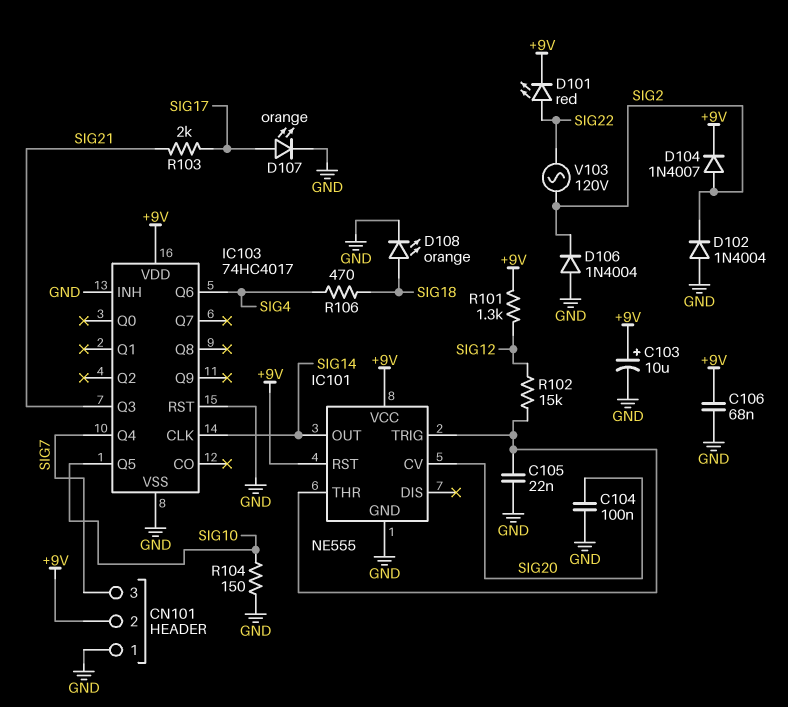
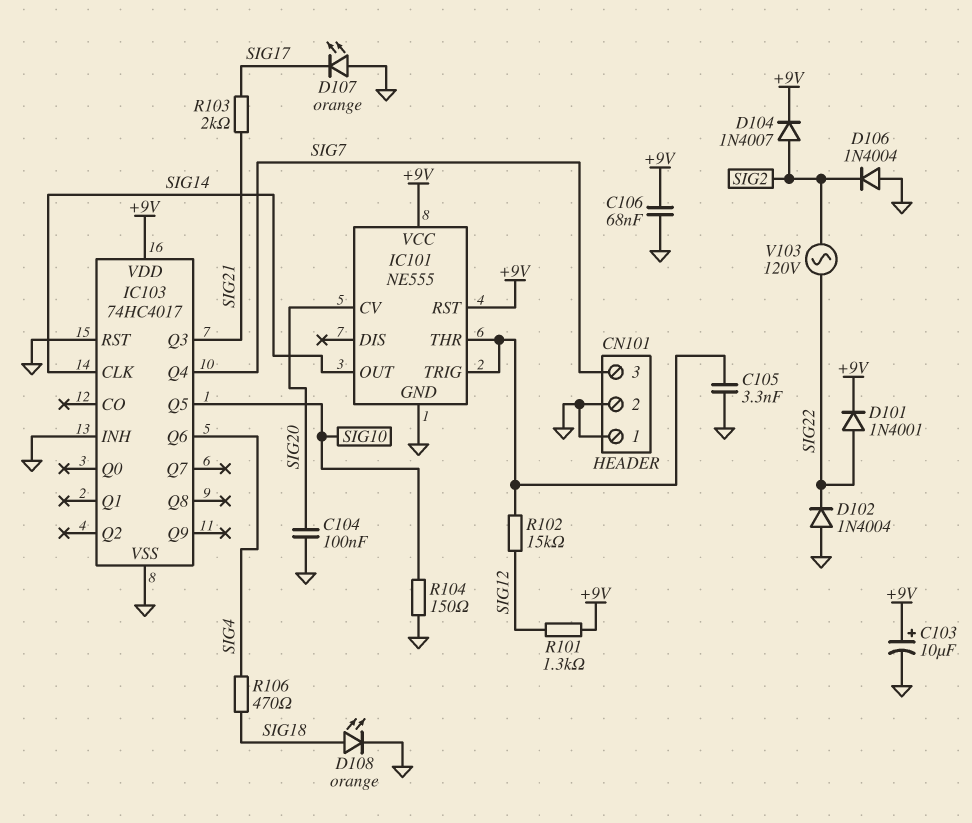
C105: 22nF (GND, IC101/THR) -> 3.3nF (GND, IC101/THR)
CN101 pin 2: +9V -> GND
D101: LED red (A SIG22, K +9V) -> diode 1N4001 (A SIG22, K +9V)
D102: diode 1N4004 (A GND, K SIG2) -> diode 1N4004 (A GND, K SIG22)
D107: LED orange (A SIG17, K GND) -> LED orange (A GND, K SIG17)

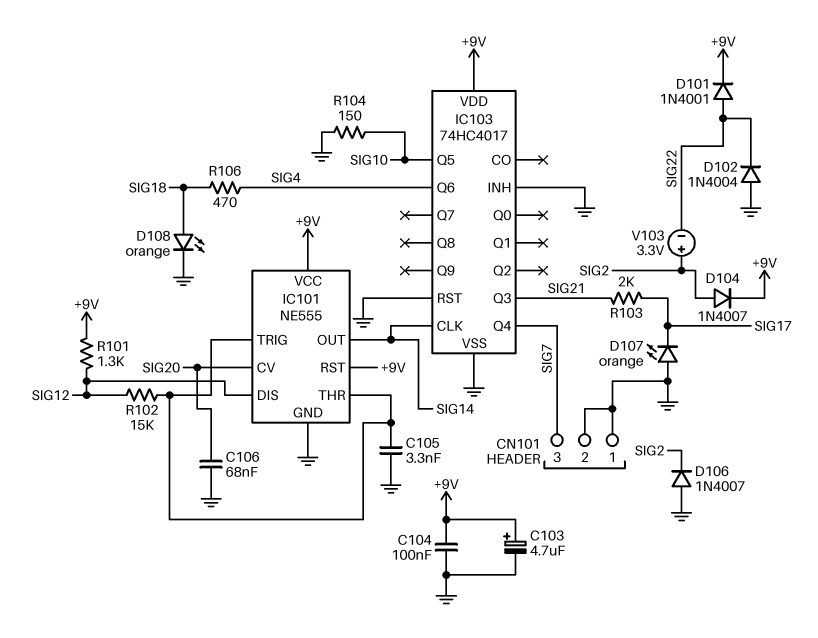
C103: 10uF (plus +9V, minus GND) -> 4.7uF (plus +9V, minus GND)
C104: 100nF (GND, SIG20) -> 100nF (+9V, GND)
C106: 68nF (+9V, GND) -> 68nF (GND, SIG20)
D106: diode 1N4004 (A GND, K SIG2) -> diode 1N4007 (A GND, K SIG2)
IC101 pin DIS: none -> SIG12
V103: AC 120V (SIG2, SIG22) -> 3.3V (plus SIG2, minus SIG22)

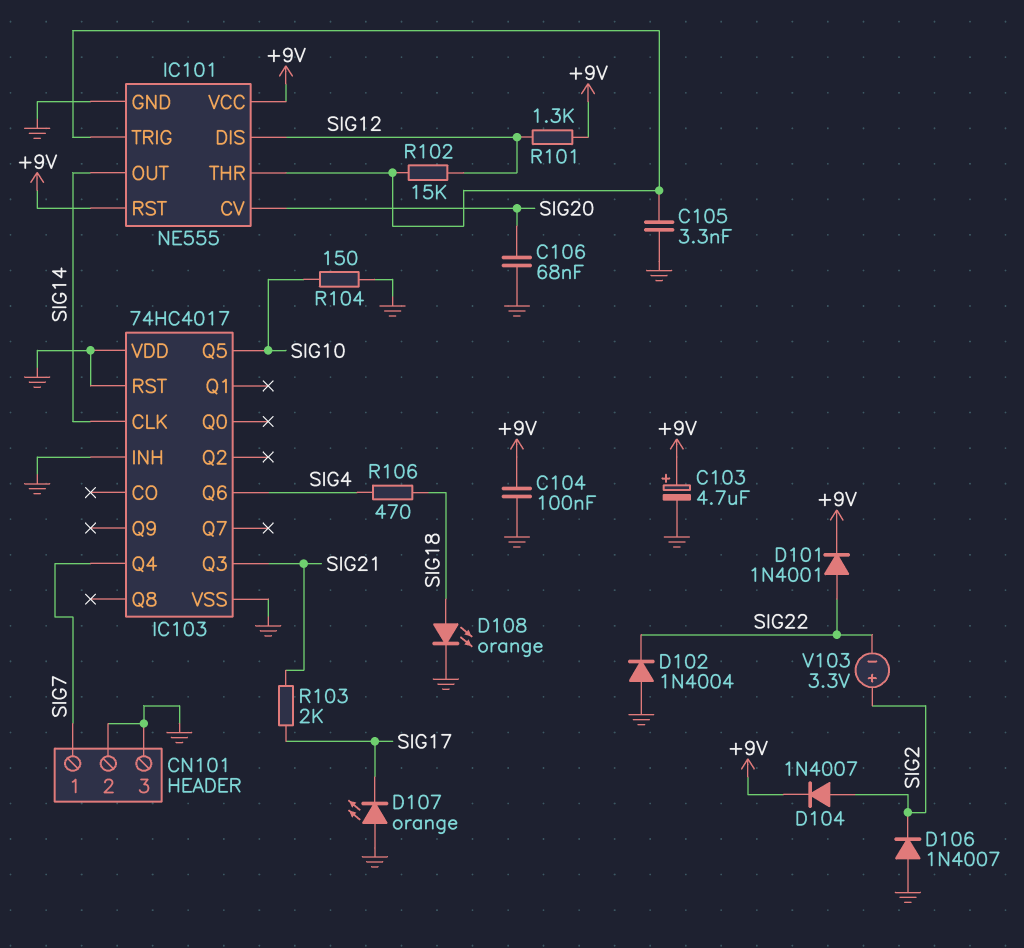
CN101 pin 1: GND -> SIG7
CN101 pin 3: SIG7 -> GND
IC103 pin VDD: +9V -> GND

